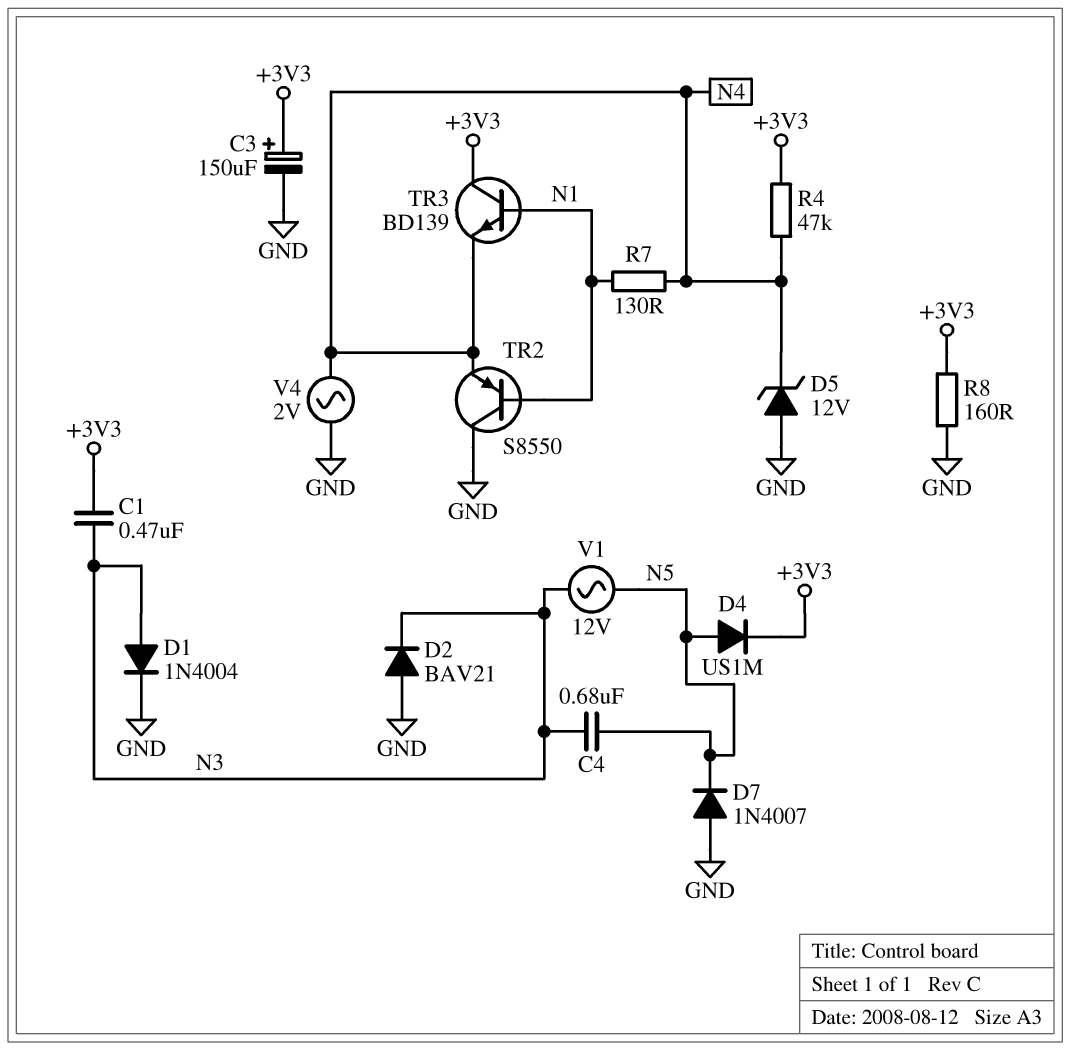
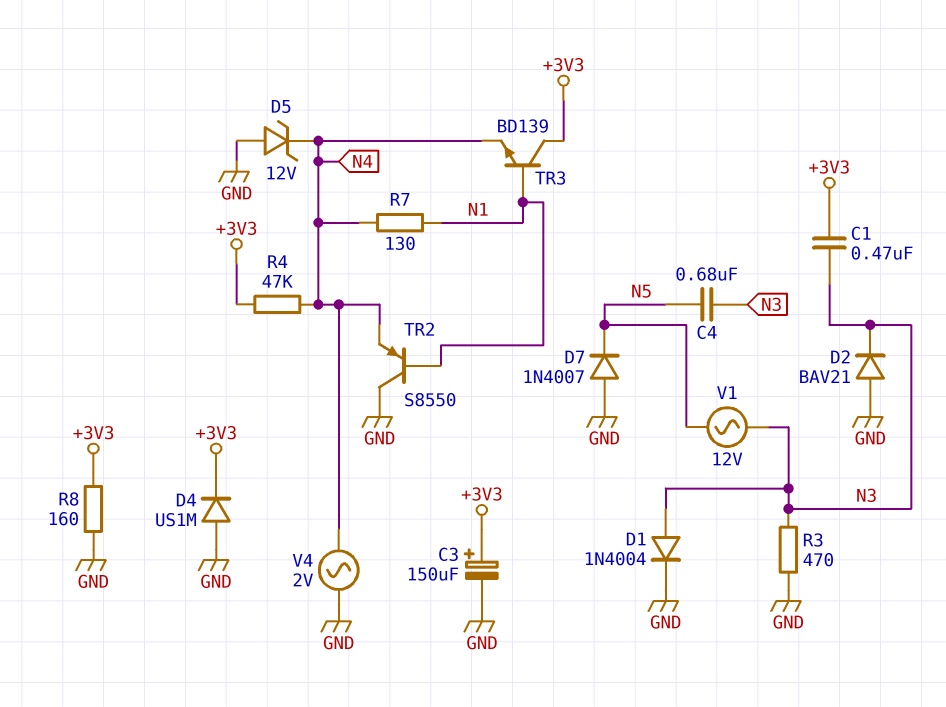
D4: diode US1M (A N5, K +3V3) -> diode US1M (A GND, K +3V3)
R3: none -> 470 (GND, N3)

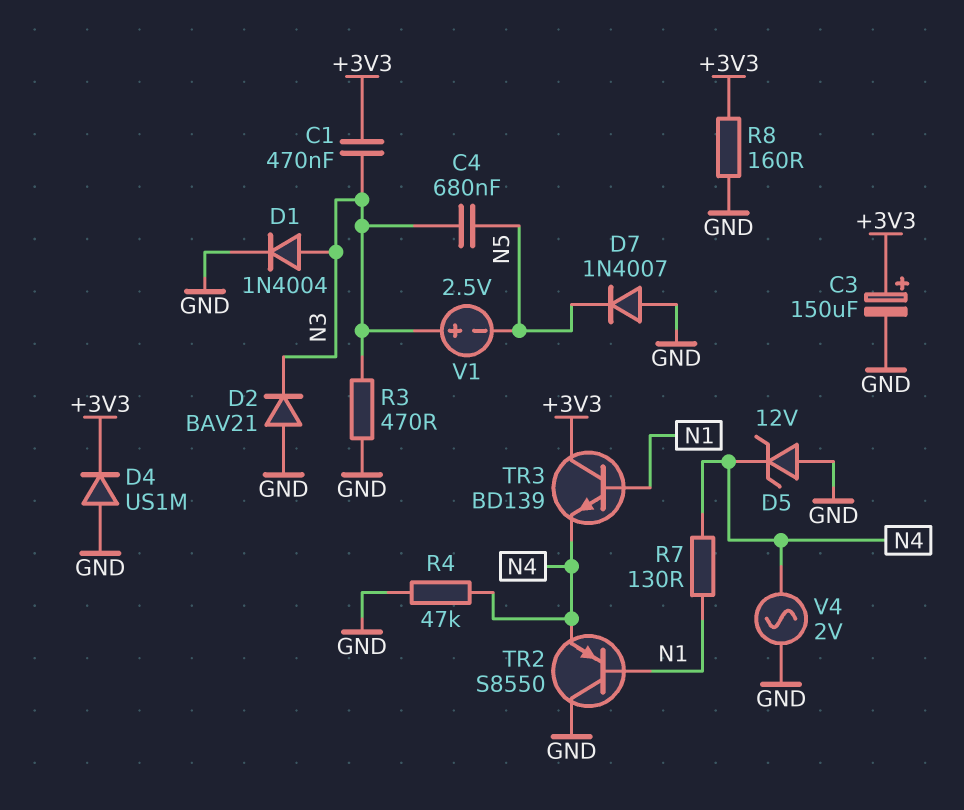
R4: 47k (+3V3, N4) -> 47k (GND, N4)
V1: AC 12V (N3, N5) -> 2.5V (plus N3, minus N5)

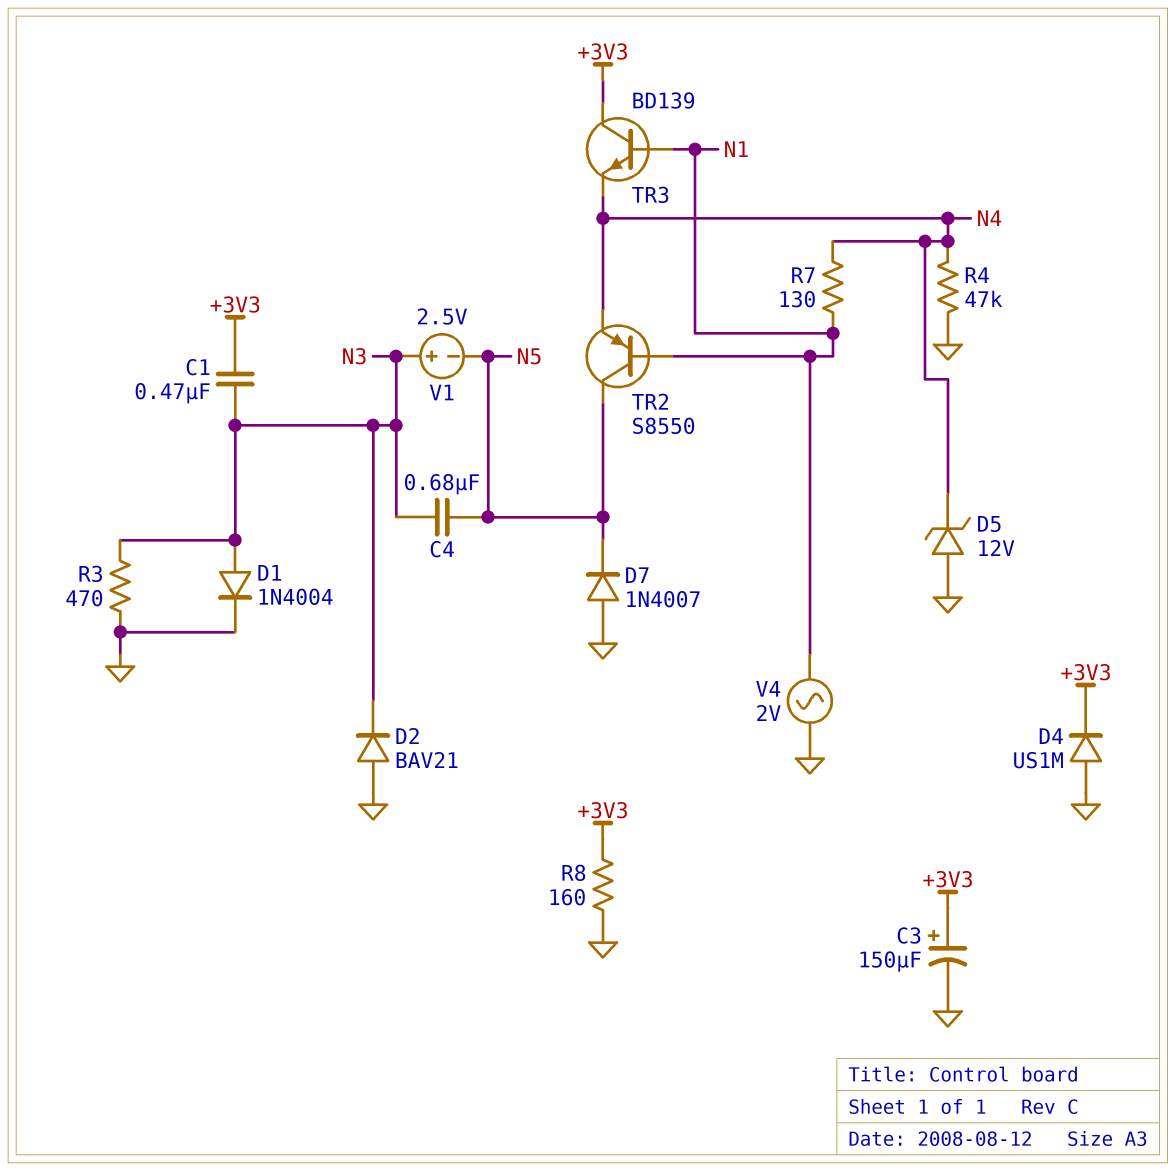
TR2: PNP S8550 (B N1, C GND, E N4) -> PNP S8550 (B N1, C N5, E N4)
V4: AC 2V (GND, N4) -> AC 2V (GND, N1)

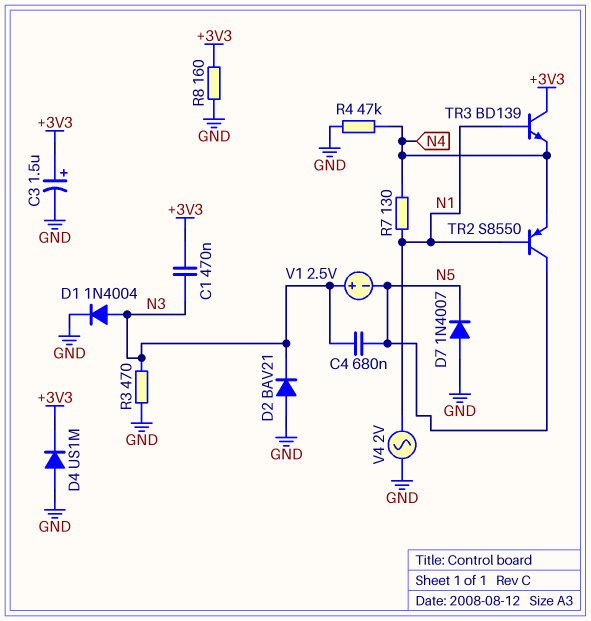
C3: 150uF (plus +3V3, minus GND) -> 1.5uF (plus +3V3, minus GND)
D5: zener 12V (A GND, K N4) -> none

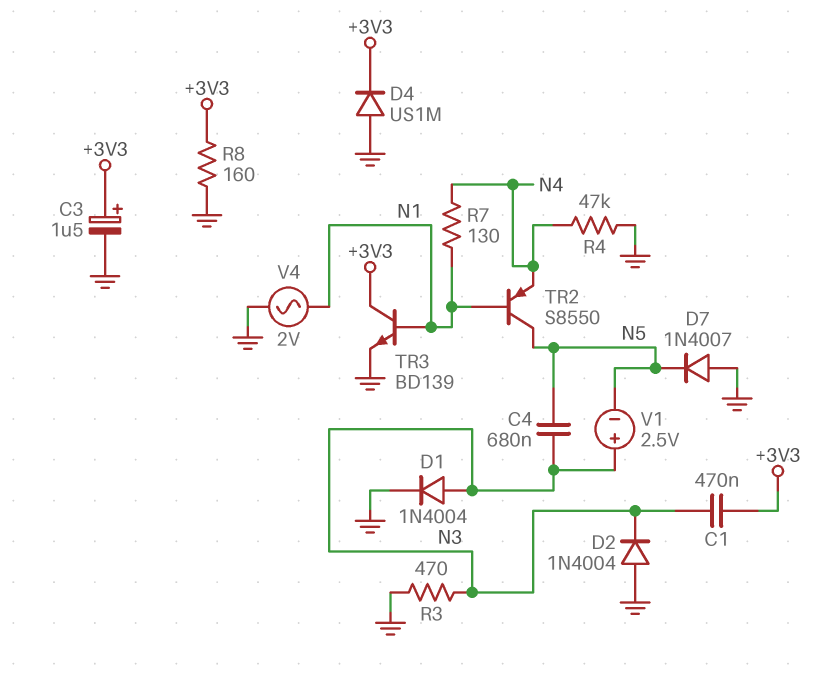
D2: diode BAV21 (A GND, K N3) -> diode 1N4004 (A GND, K N3)
TR3: NPN BD139 (B N1, C +3V3, E N4) -> NPN BD139 (B N1, C +3V3, E GND)

